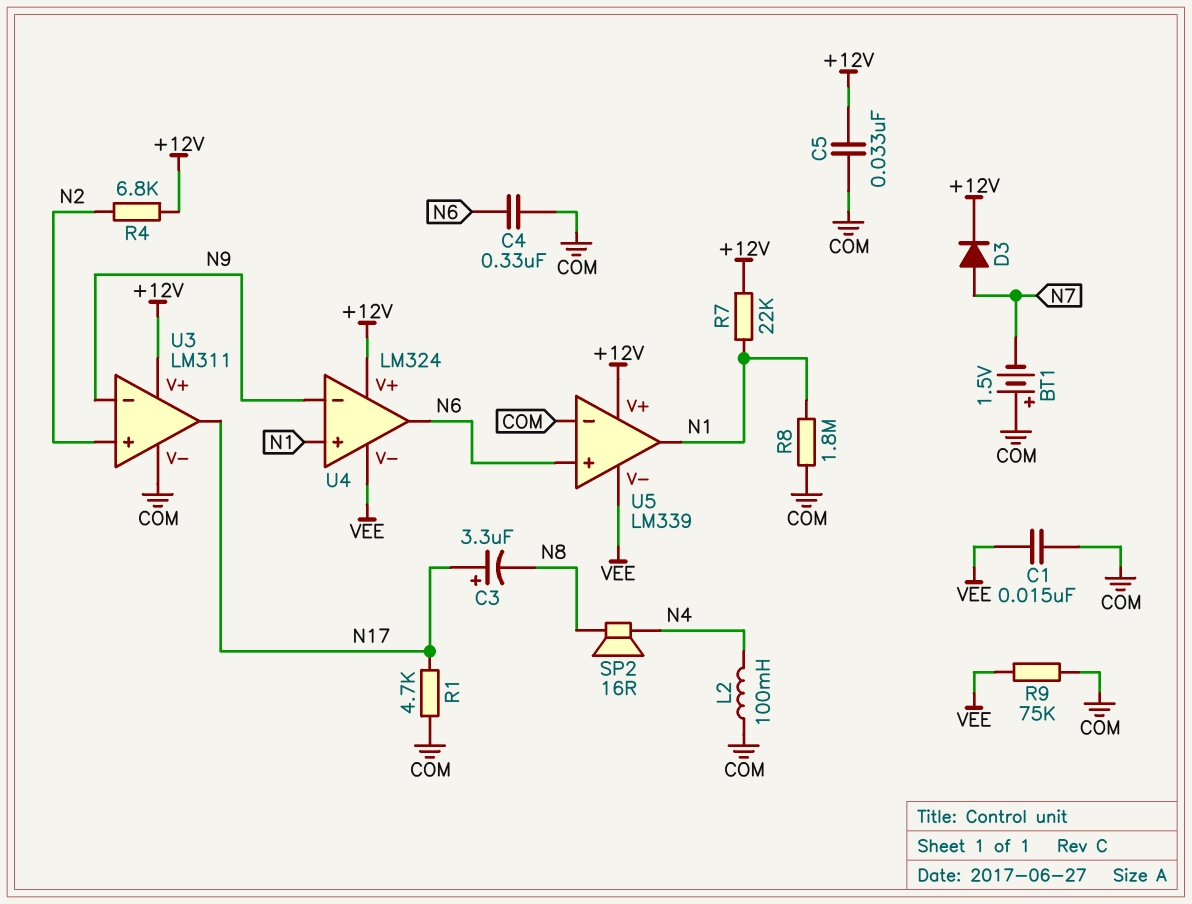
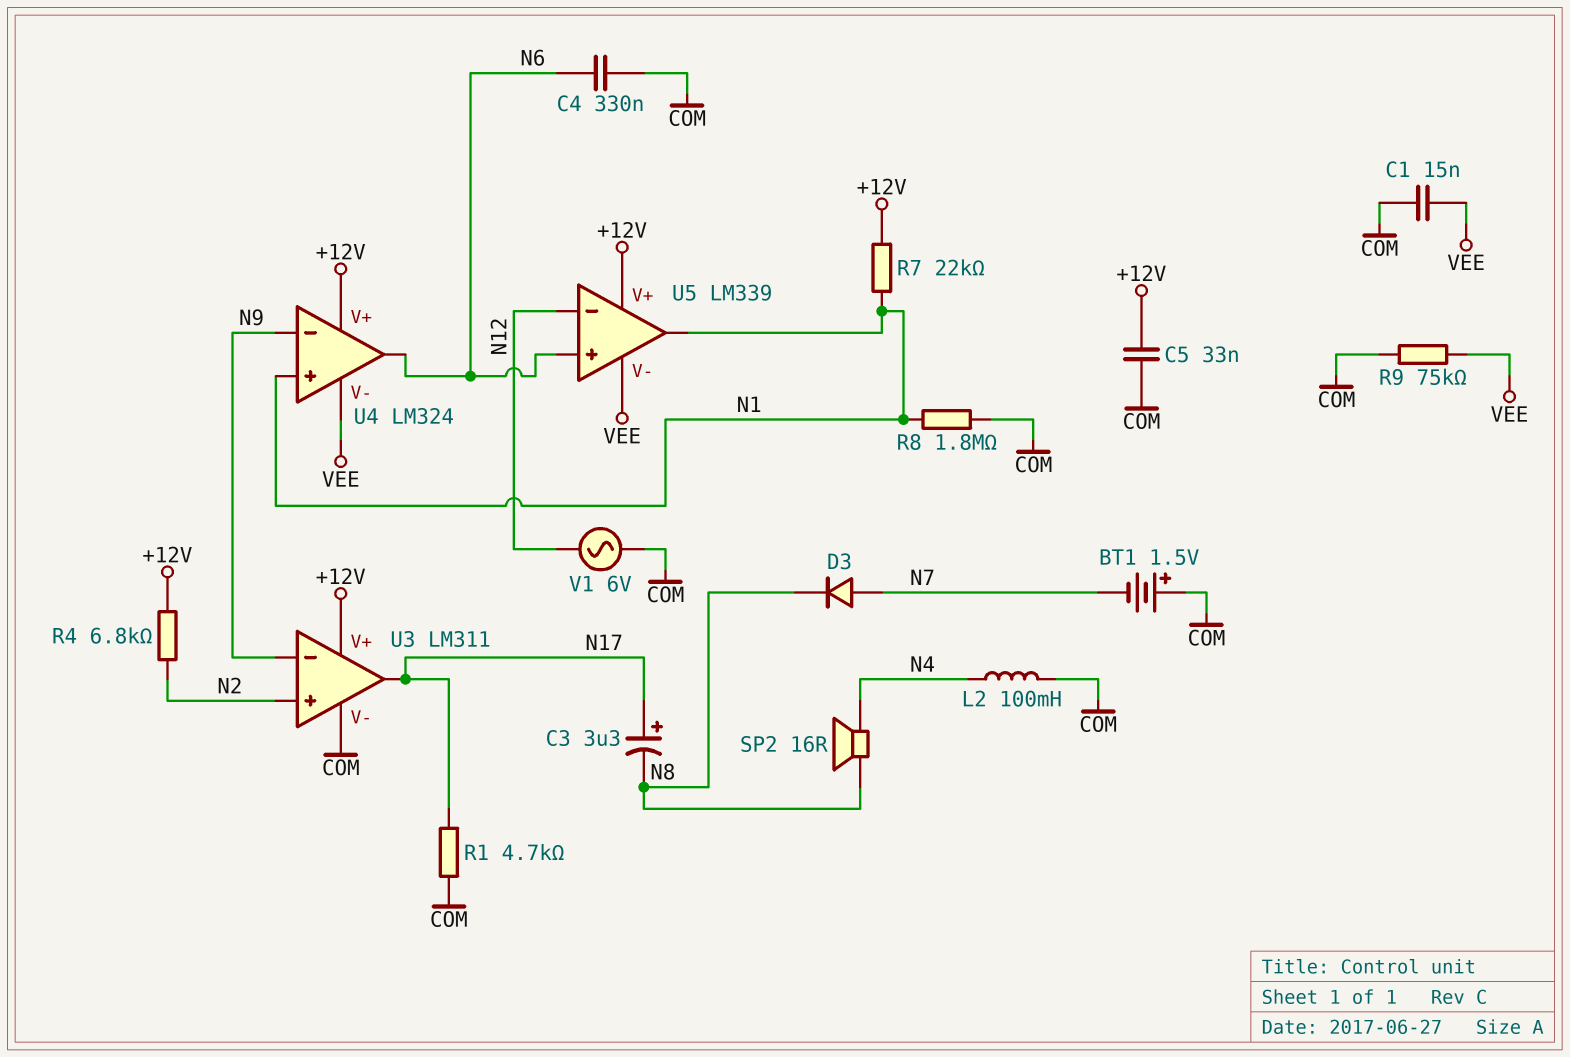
D3: diode (A N7, K +12V) -> diode (A N7, K N8)
U5 pin in-: COM -> N12
V1: none -> AC 6V (COM, N12)

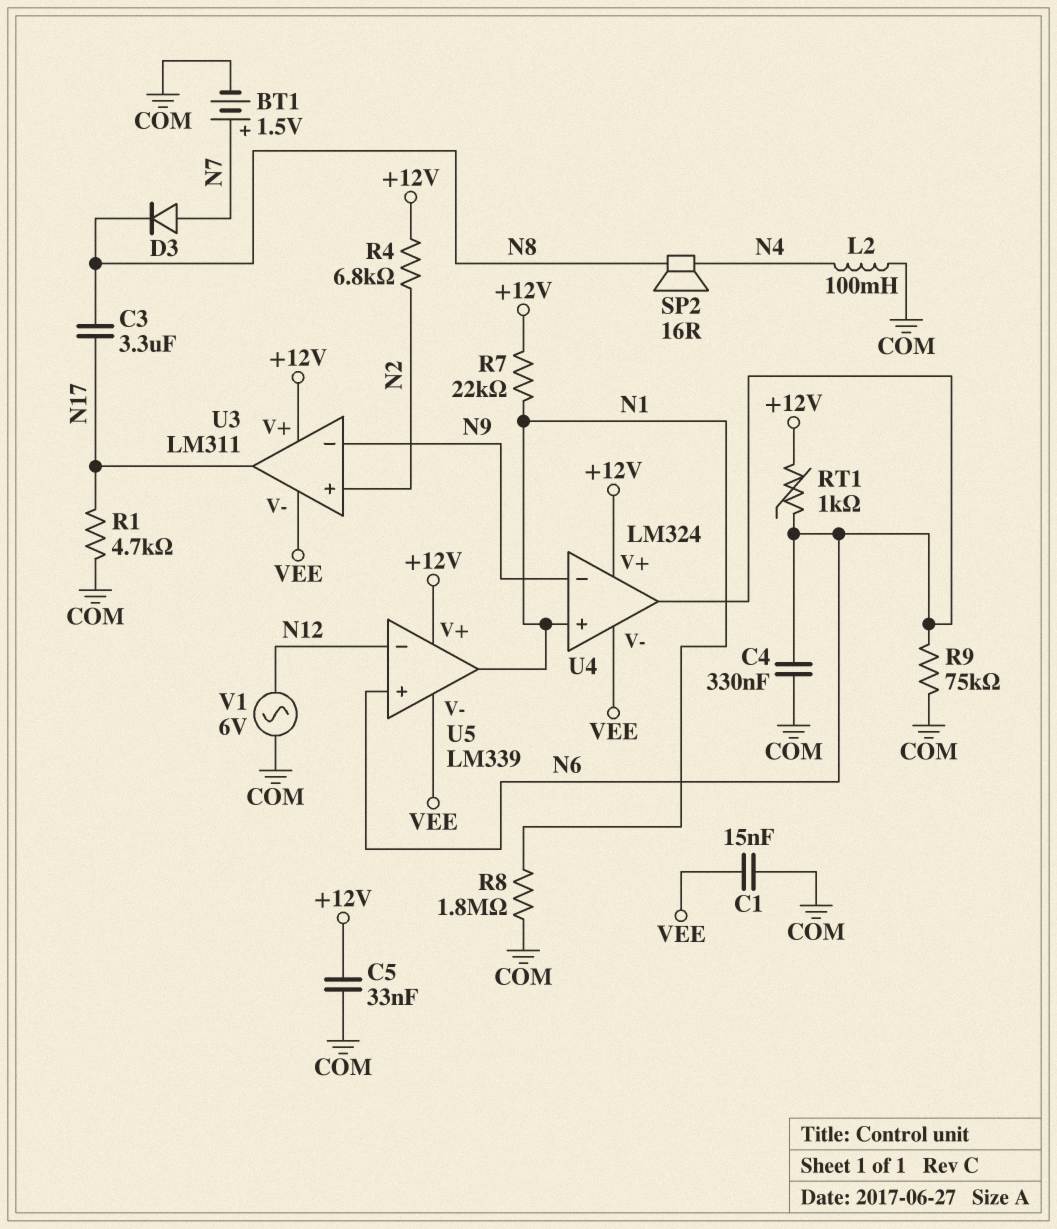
BT1: 1.5V (plus COM, minus N7) -> 1.5V (plus N7, minus COM)
C3: 3.3uF (plus N17, minus N8) -> 3.3uF (N8, N17)
R9: 75k (COM, VEE) -> 75k (COM, N6)
RT1: none -> 1k (+12V, N6)
U3 pin V-: COM -> VEE

